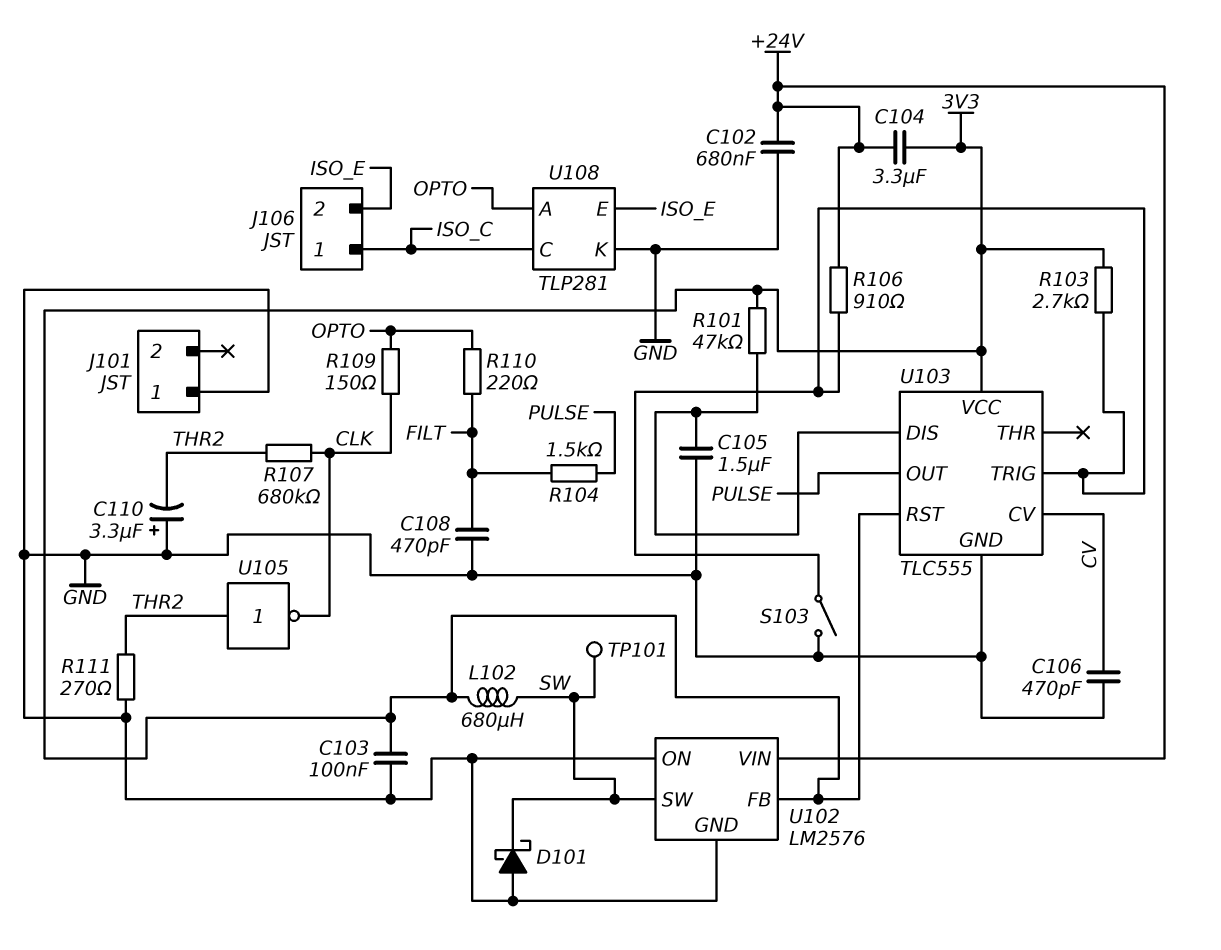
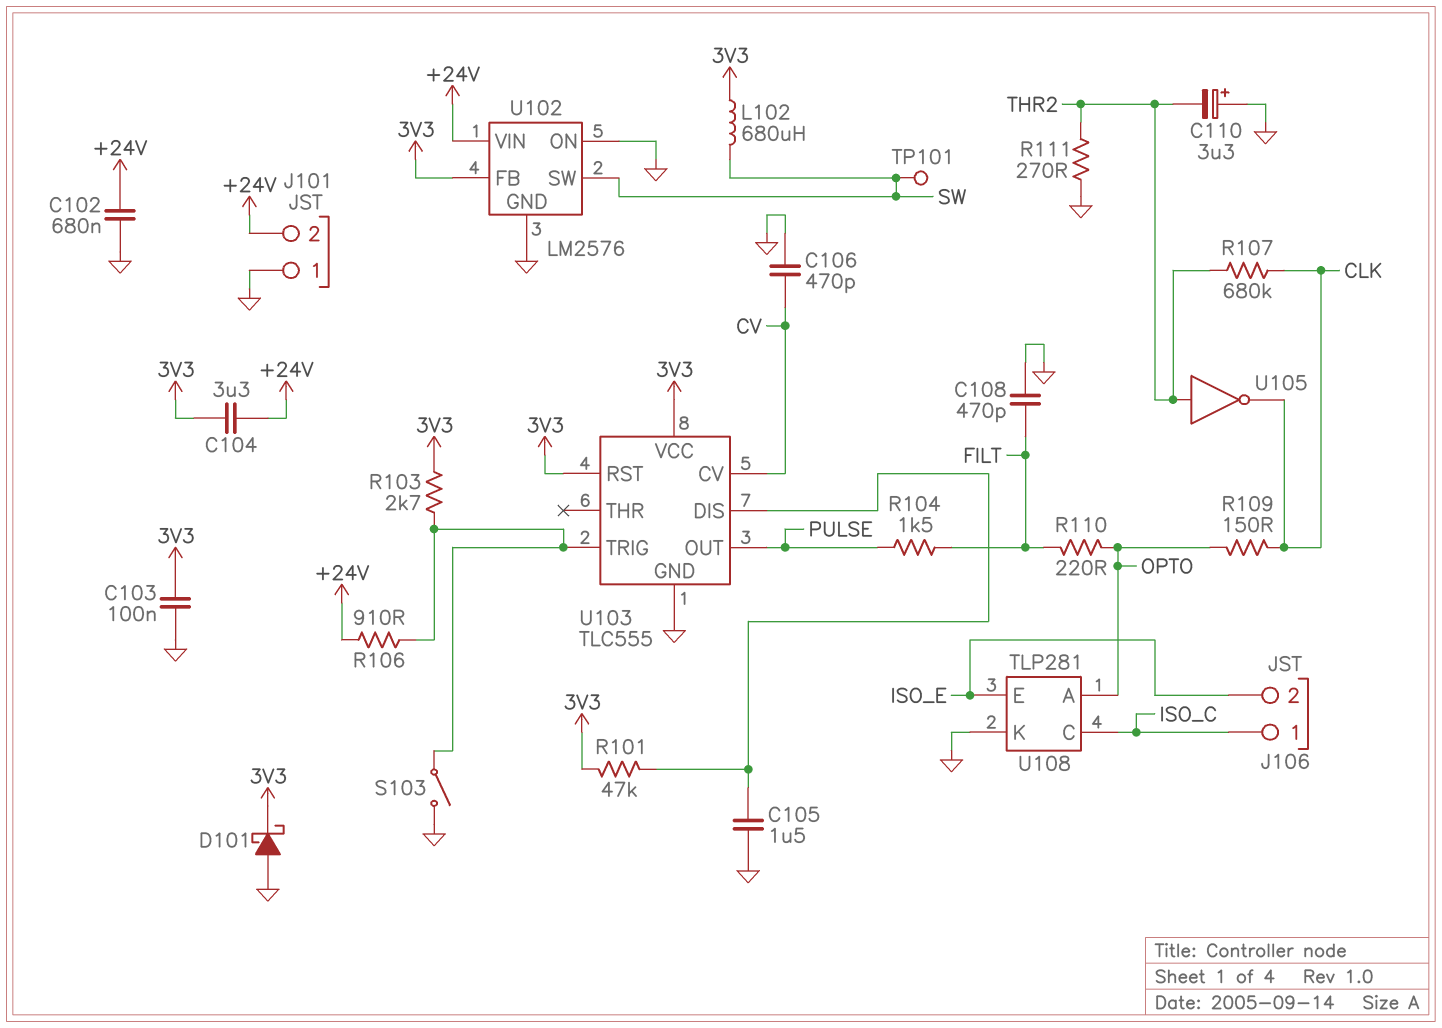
D101: schottky (A GND, K SW) -> schottky (A GND, K 3V3)
J101 pin 2: none -> +24V

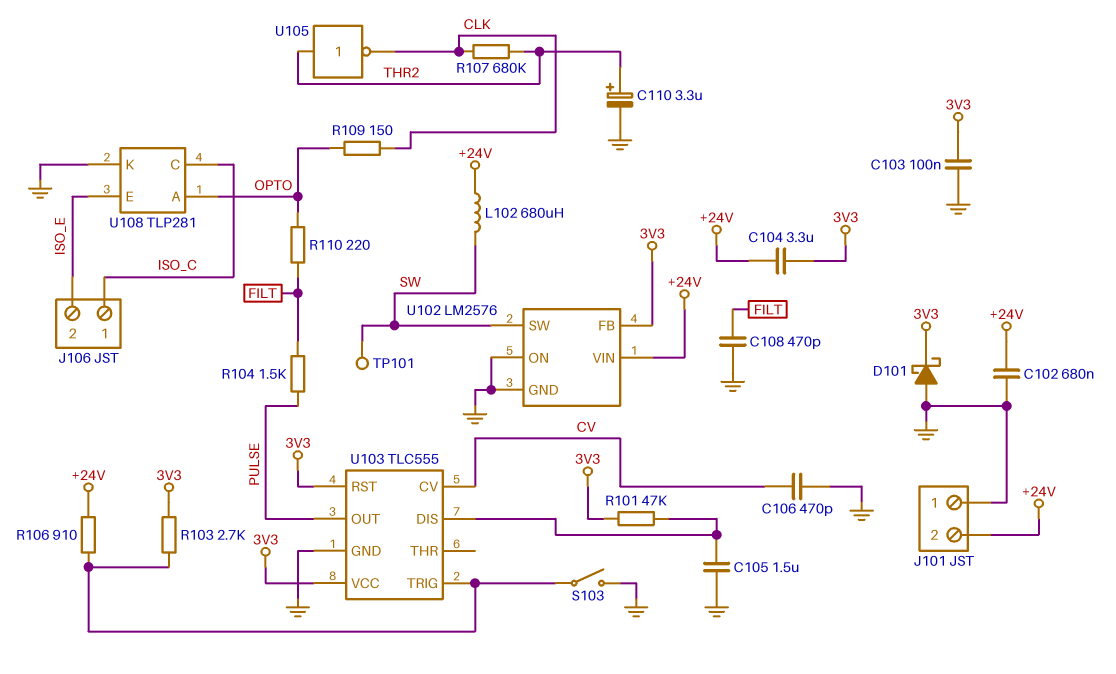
C110: 3.3uF (plus GND, minus THR2) -> 3.3uF (plus THR2, minus GND)
L102: 680uH (3V3, SW) -> 680uH (+24V, SW)
R111: 270 (GND, THR2) -> none

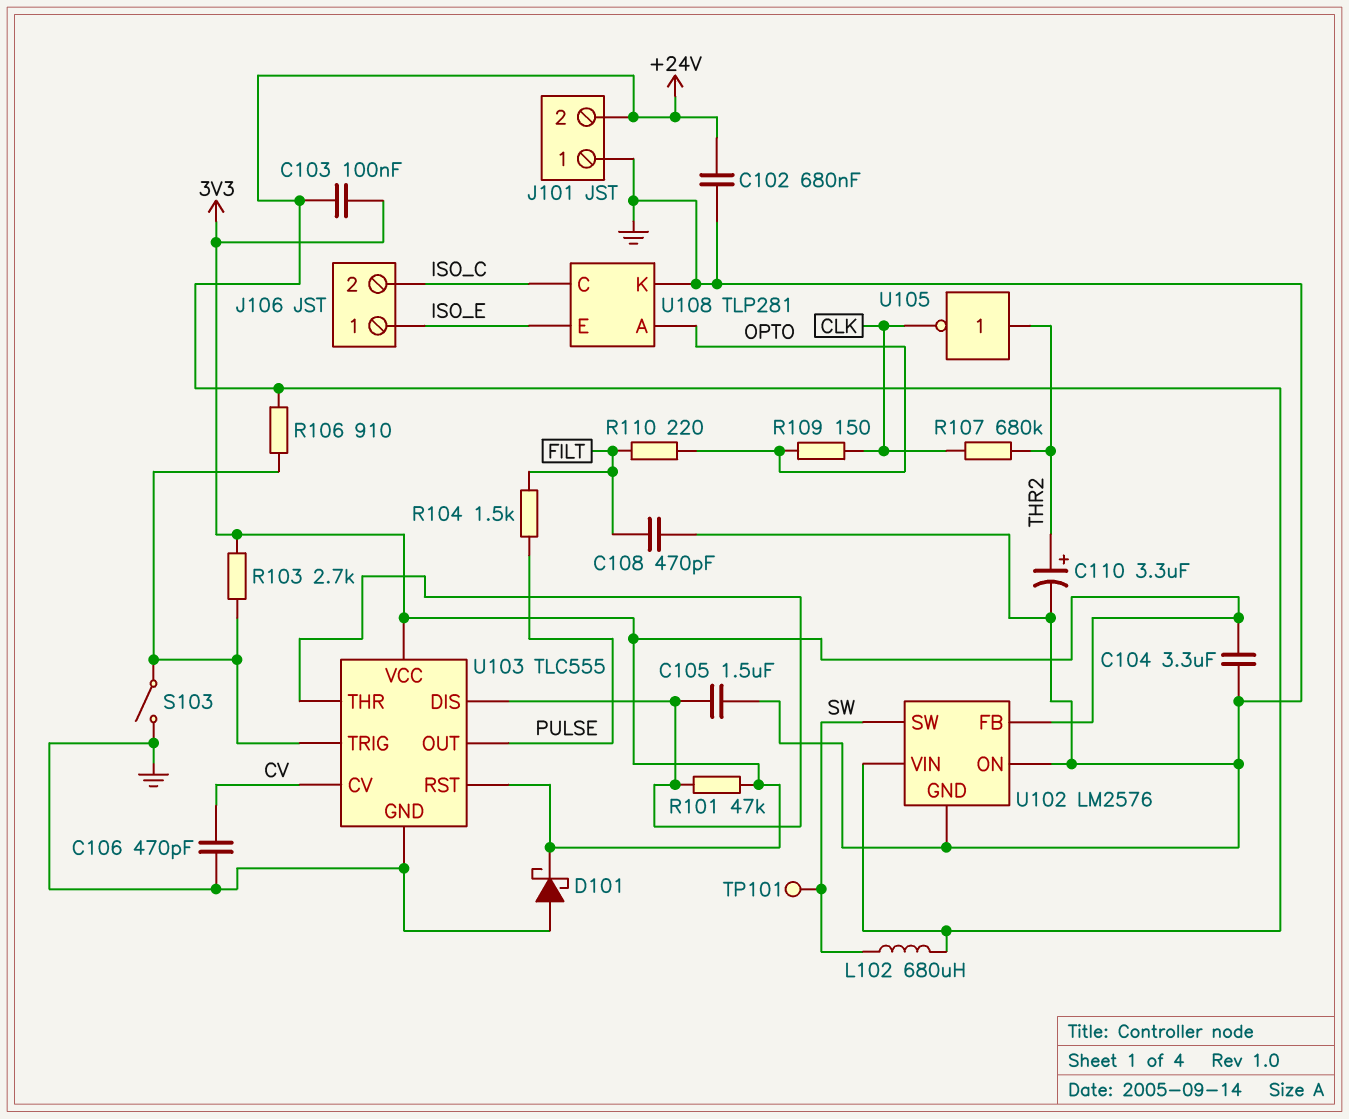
C103: 100nF (3V3, GND) -> 100nF (+24V, 3V3)
C104: 3.3uF (+24V, 3V3) -> 3.3uF (3V3, GND)
J106 pin 1: ISO_C -> ISO_E
J106 pin 2: ISO_E -> ISO_C
U103 pin THR: none -> U103/DIS

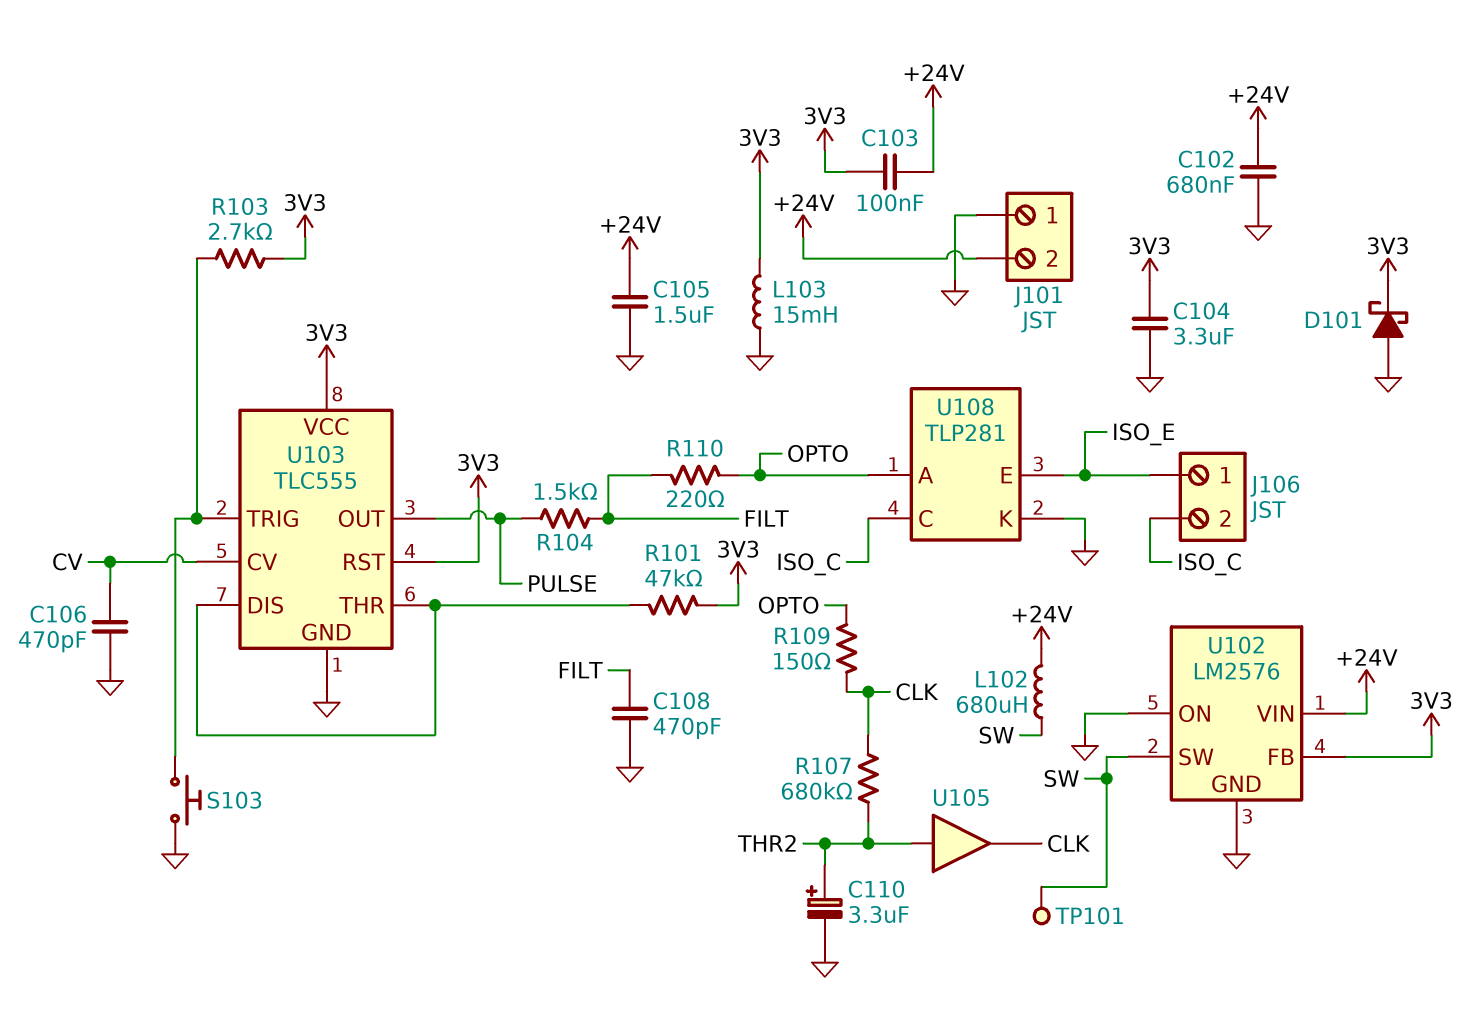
C105: 1.5uF (GND, U103/DIS) -> 1.5uF (+24V, GND)
L103: none -> 15mH (3V3, GND)
R106: 910 (+24V, U103/TRIG) -> none
S103: switch (GND, U103/TRIG) -> button (GND, U103/TRIG)
U105: NOT (in THR2, out CLK) -> buffer (in THR2, out CLK)

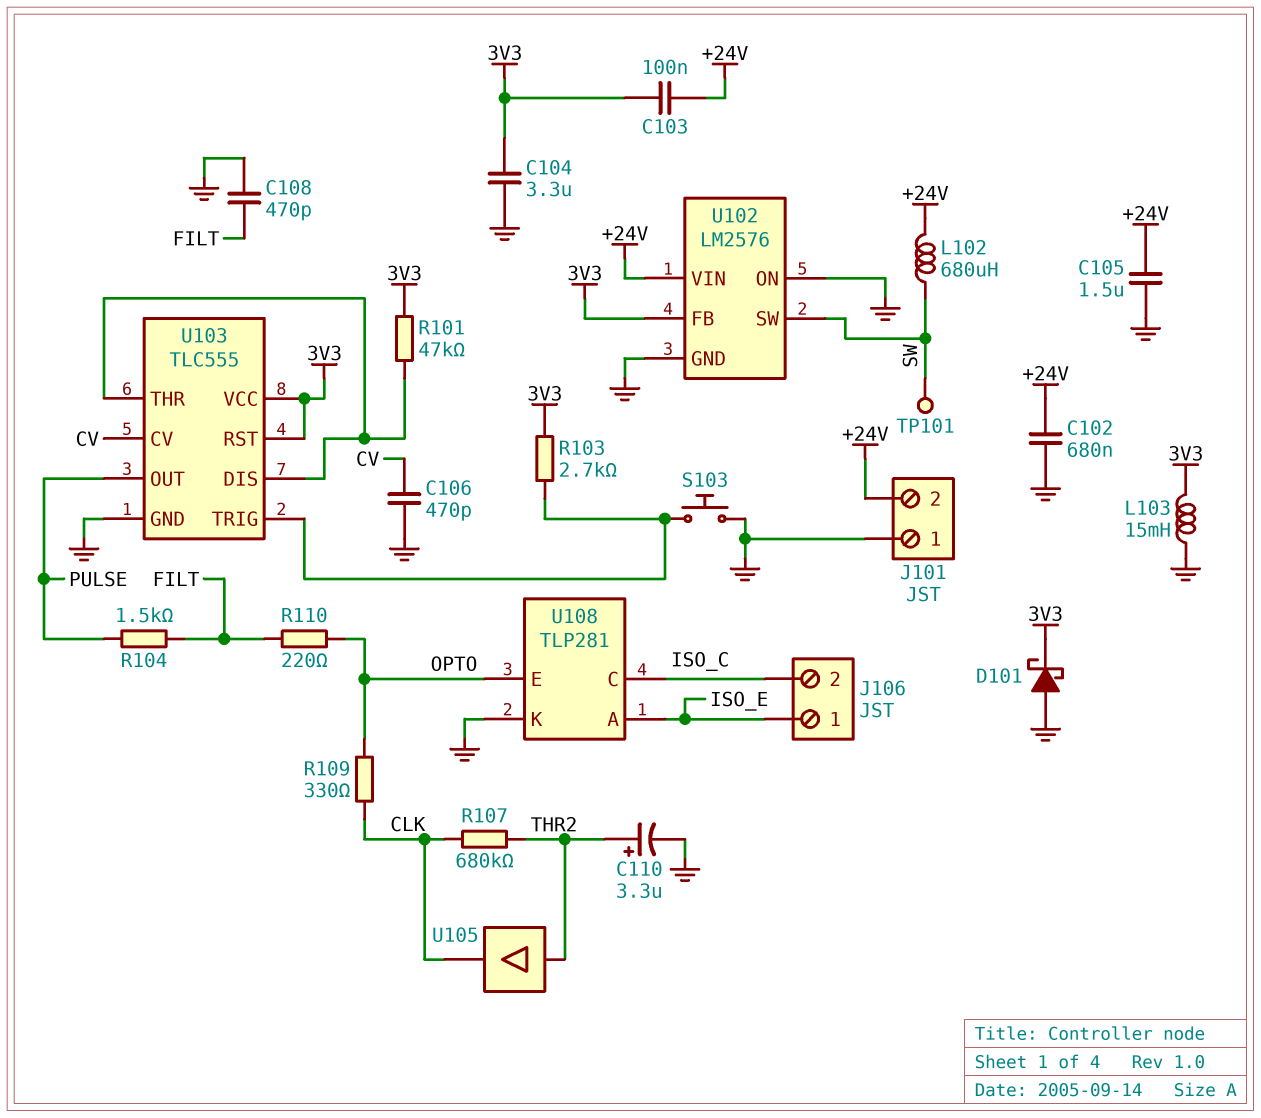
R109: 150 (CLK, OPTO) -> 330 (CLK, OPTO)
U108 pin A: OPTO -> ISO_E
U108 pin E: ISO_E -> OPTO

